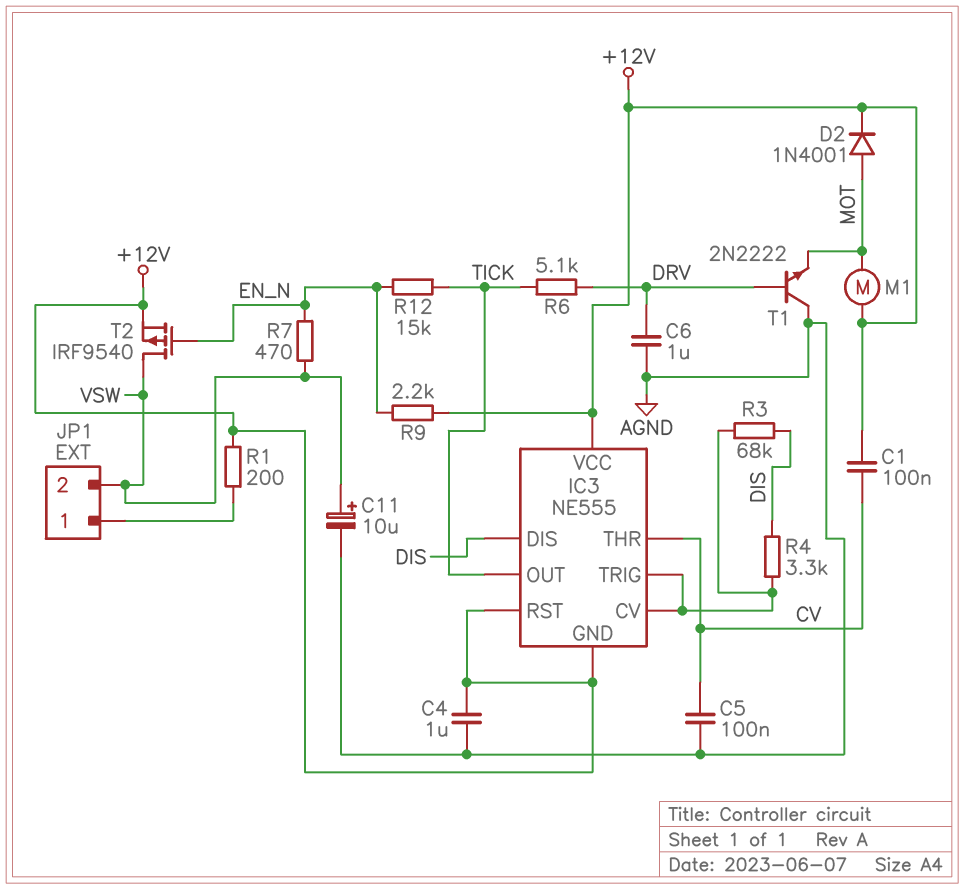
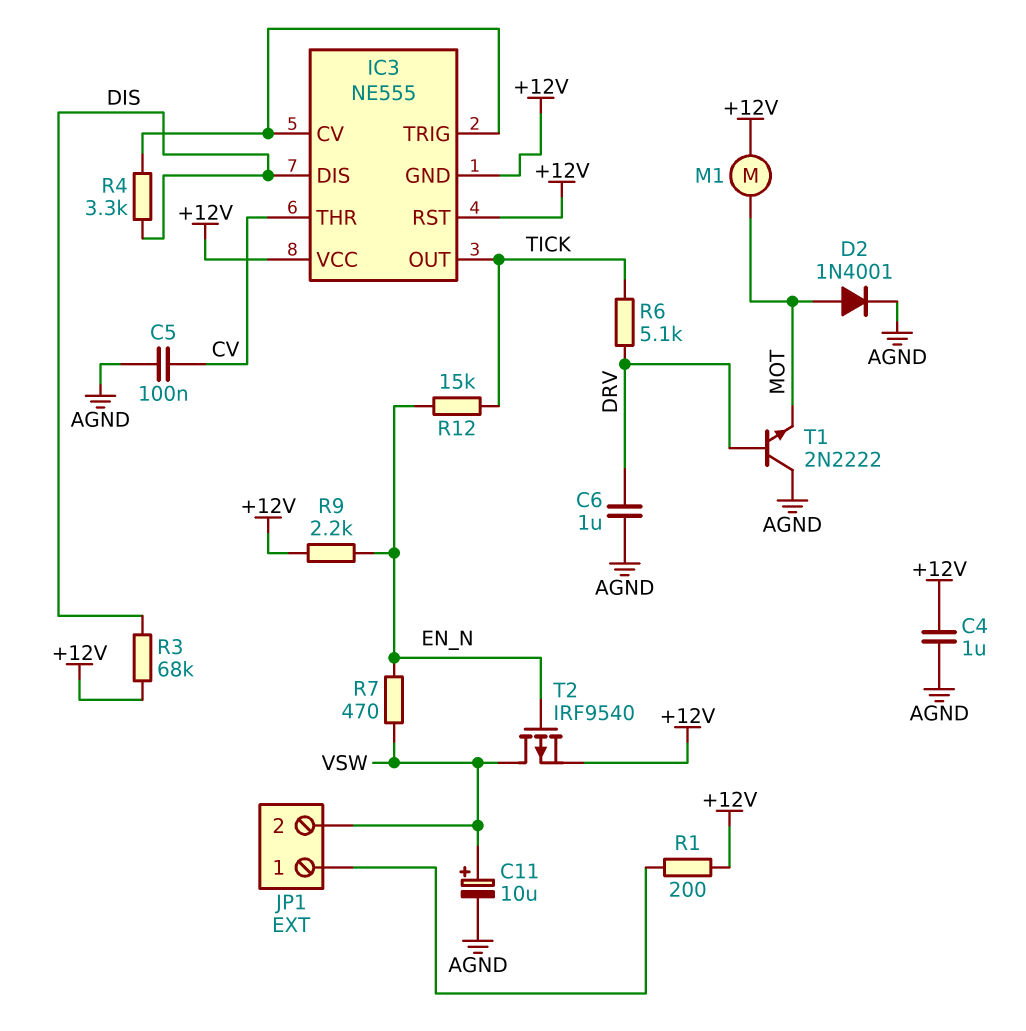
C1: 100nF (+12V, CV) -> none
D2: diode 1N4001 (A MOT, K +12V) -> diode 1N4001 (A MOT, K AGND)
R3: 68k (DIS, IC3/CV) -> 68k (+12V, DIS)

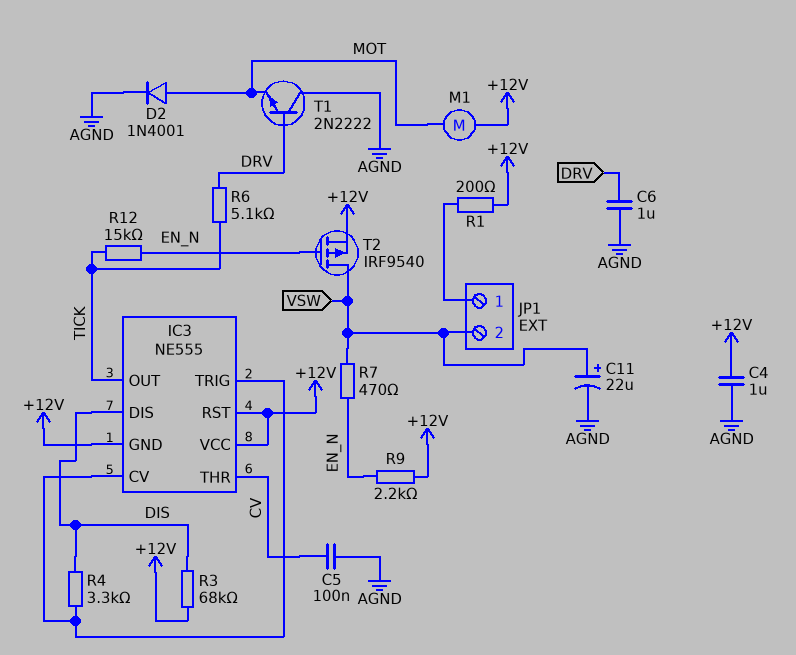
C11: 10uF (plus VSW, minus AGND) -> 22uF (plus VSW, minus AGND)

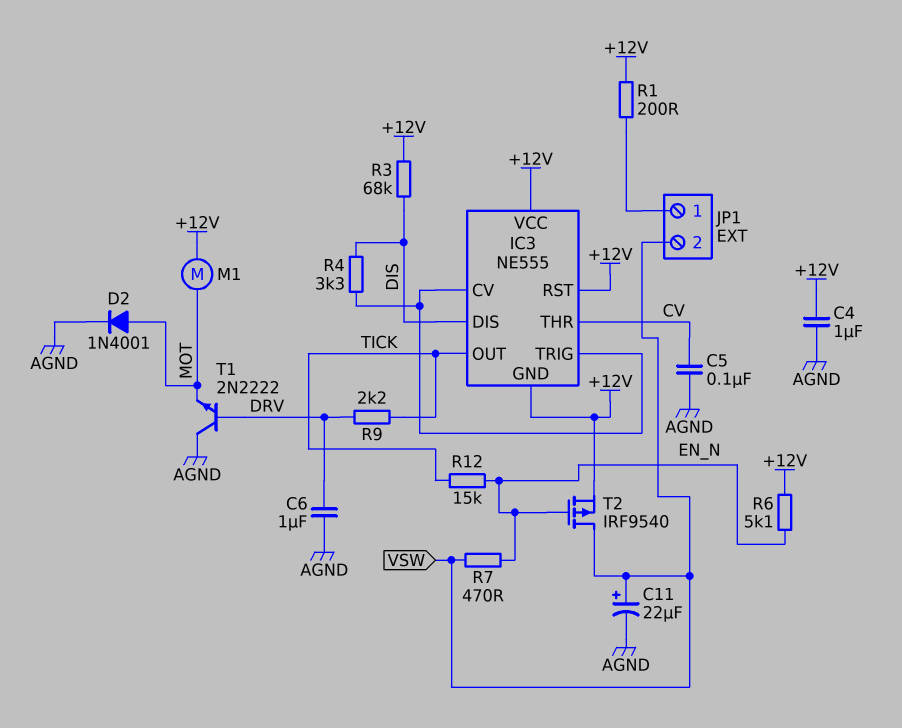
R6: 5.1k (DRV, TICK) -> 5.1k (+12V, EN_N)
R9: 2.2k (+12V, EN_N) -> 2.2k (DRV, TICK)

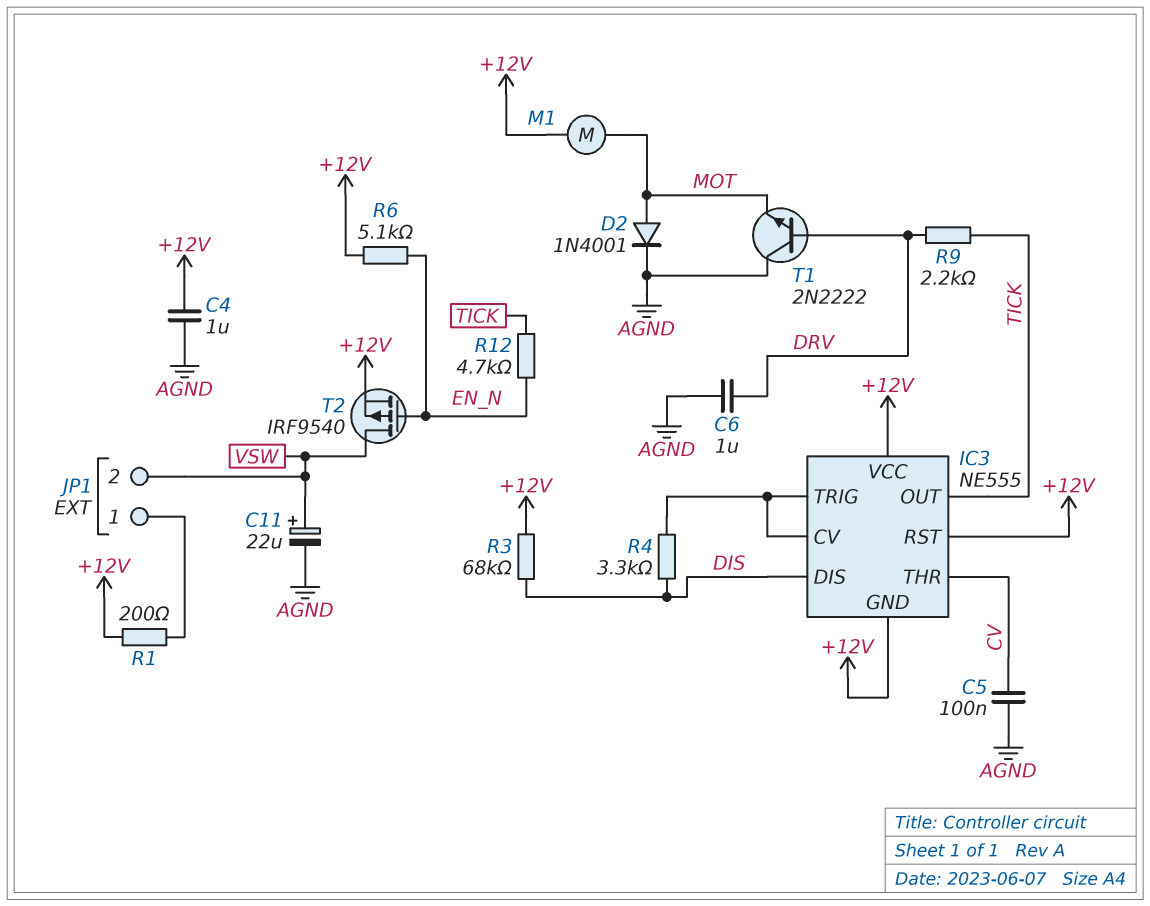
R7: 470 (EN_N, VSW) -> none
R12: 15k (EN_N, TICK) -> 4.7k (EN_N, TICK)

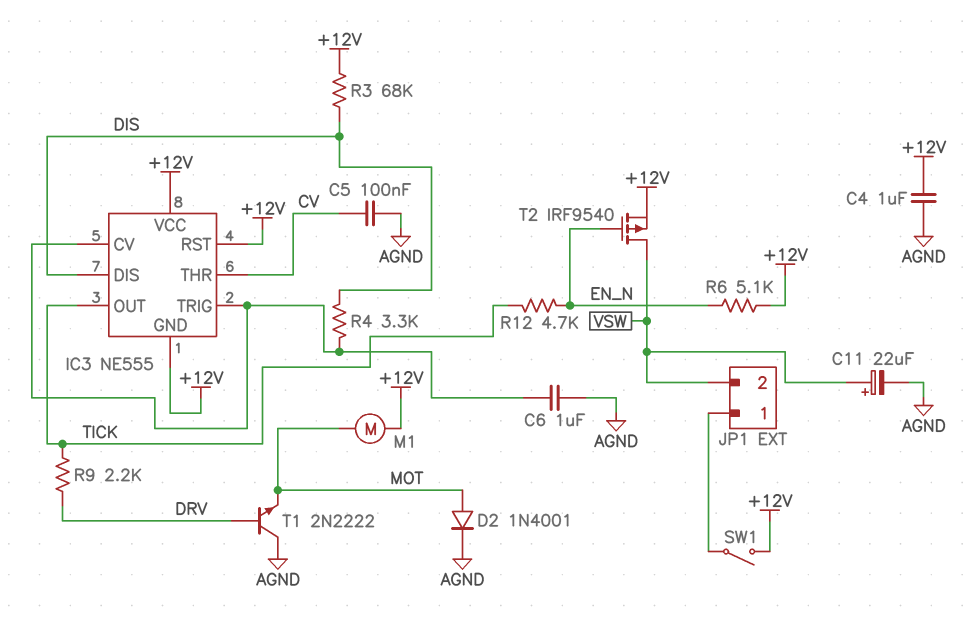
C6: 1uF (AGND, DRV) -> 1uF (AGND, IC3/CV)
R1: 200 (+12V, JP1/1) -> none
SW1: none -> switch (+12V, JP1/1)

